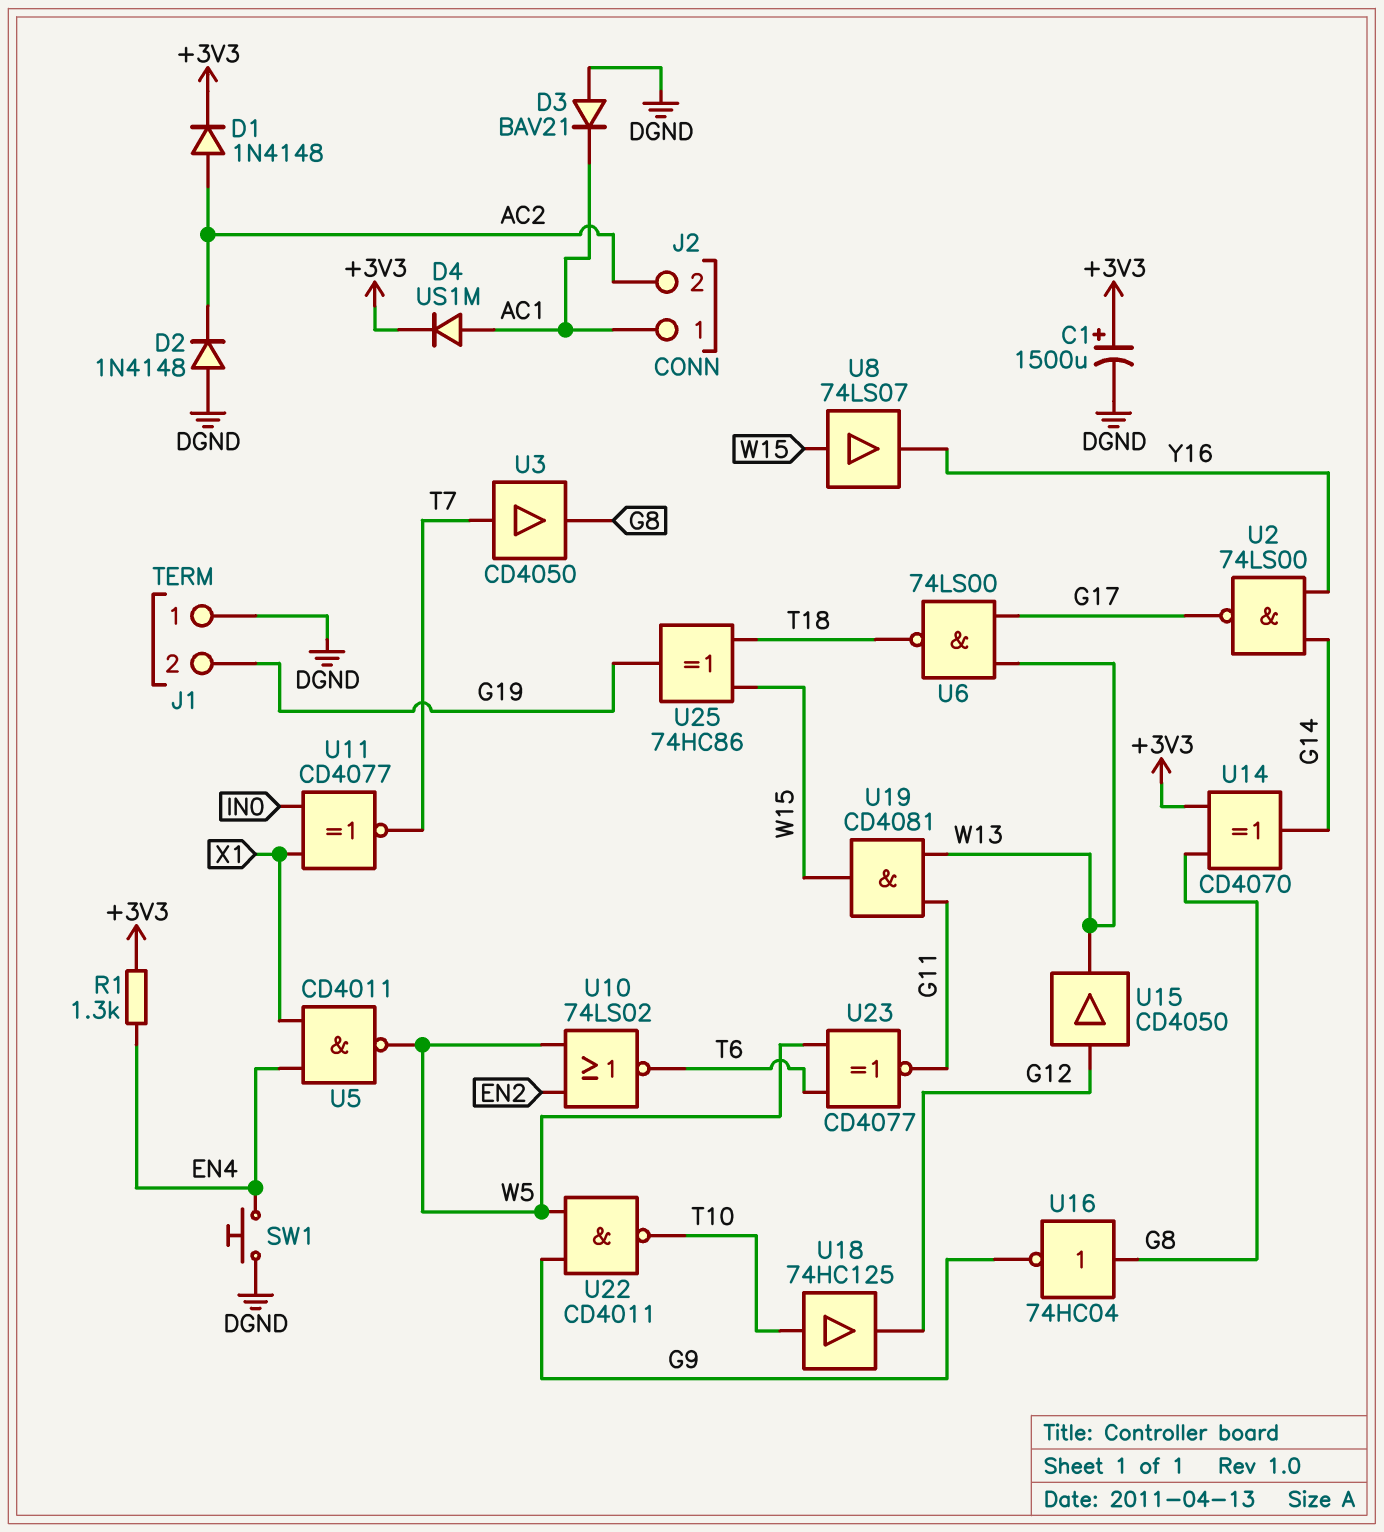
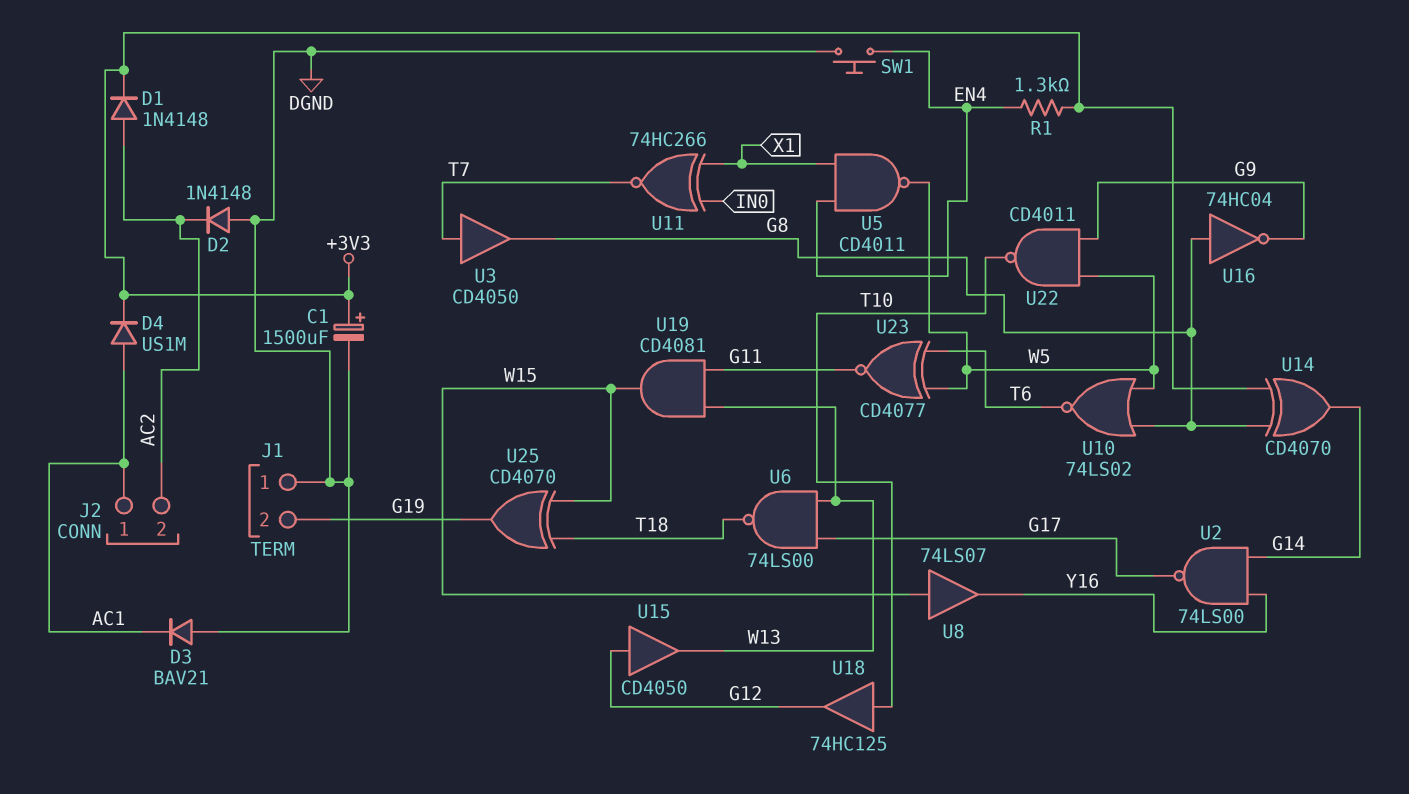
U10: NOR 74LS02 (in EN2, in W5, out T6) -> NOR 74LS02 (in G8, in W5, out T6)
U11: XNOR CD4077 (in IN0, in X1, out T7) -> XNOR 74HC266 (in IN0, in X1, out T7)
U25: XOR 74HC86 (in T18, in W15, out G19) -> XOR CD4070 (in T18, in W15, out G19)

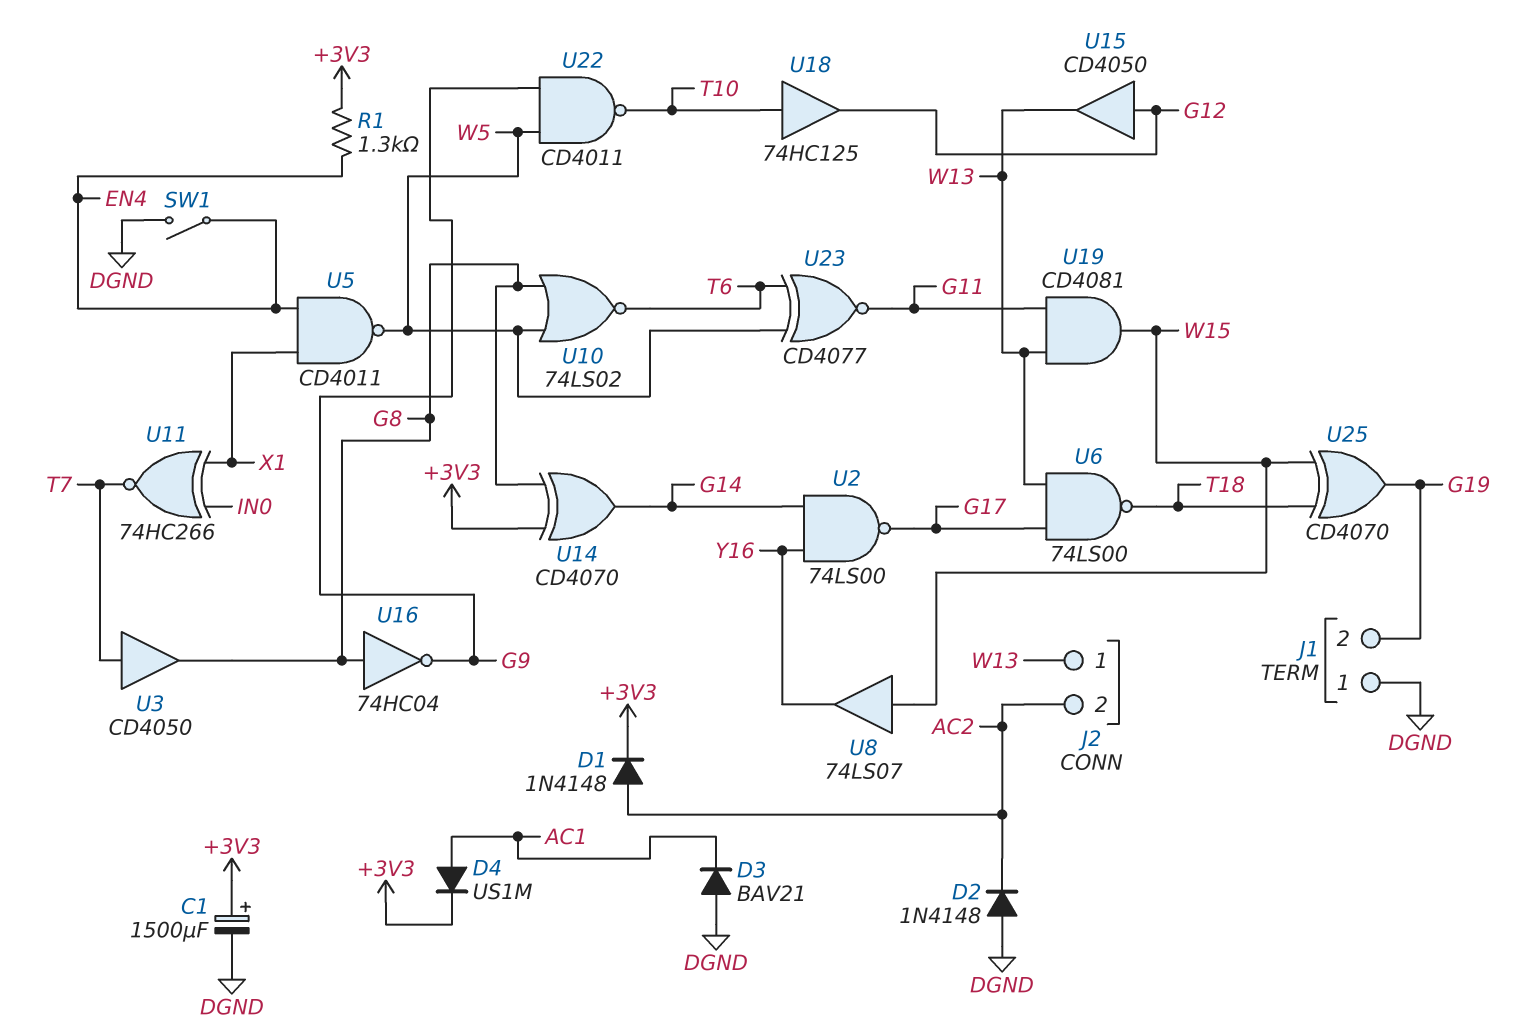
J2 pin 1: AC1 -> W13
SW1: button (DGND, EN4) -> switch (DGND, EN4)

